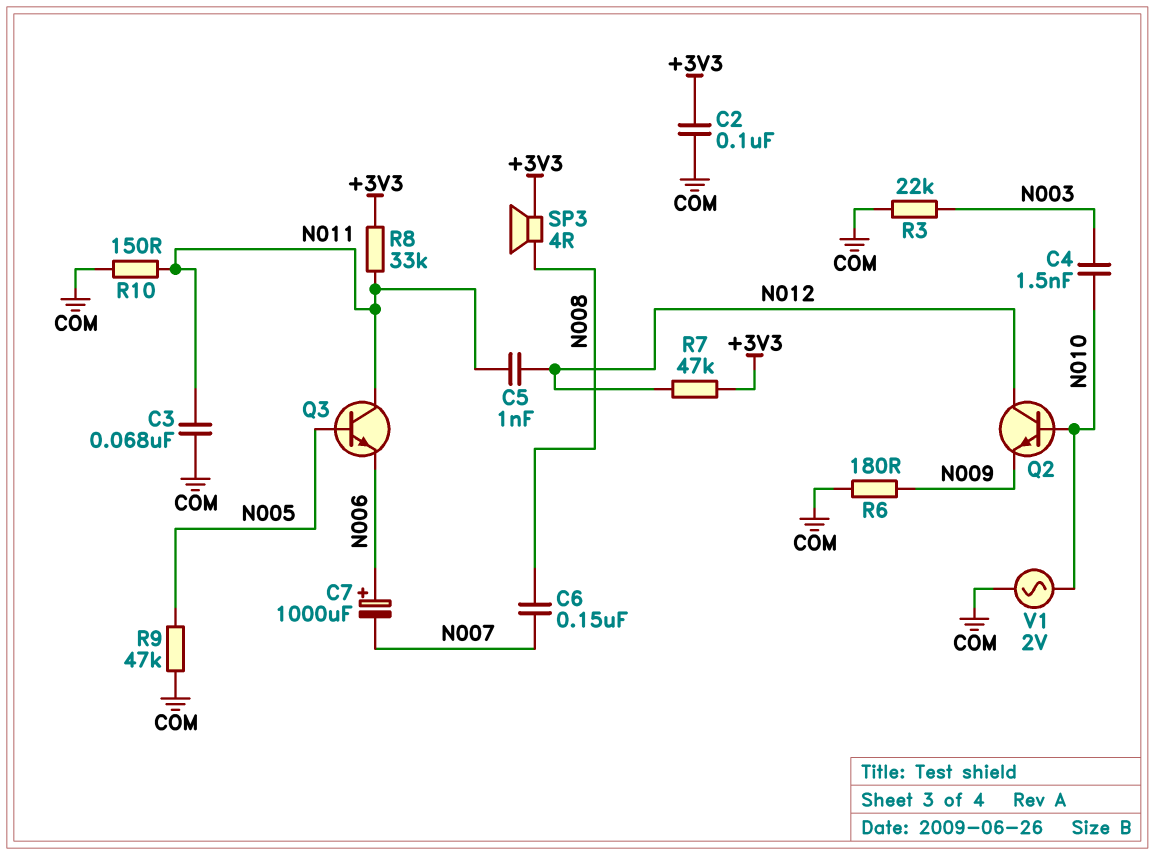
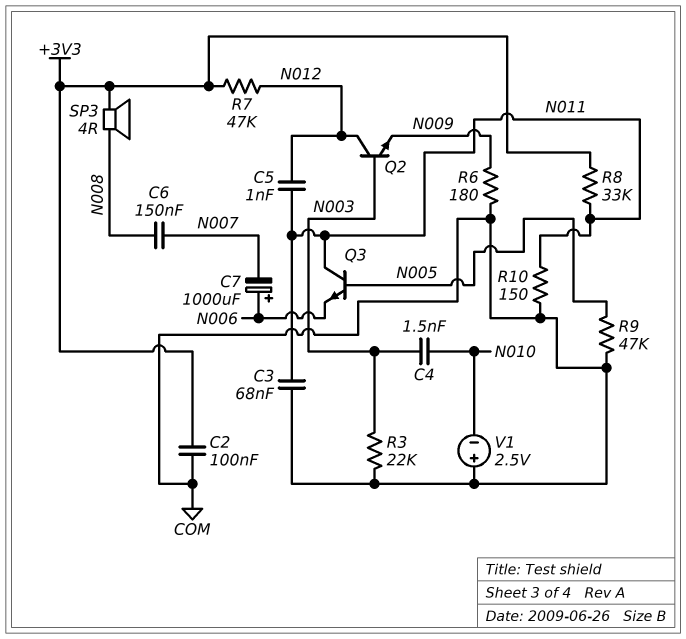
Q2: NPN (B N010, C N012, E N009) -> NPN (B N003, C N012, E N009)
V1: AC 2V (COM, N010) -> 2.5V (plus COM, minus N010)

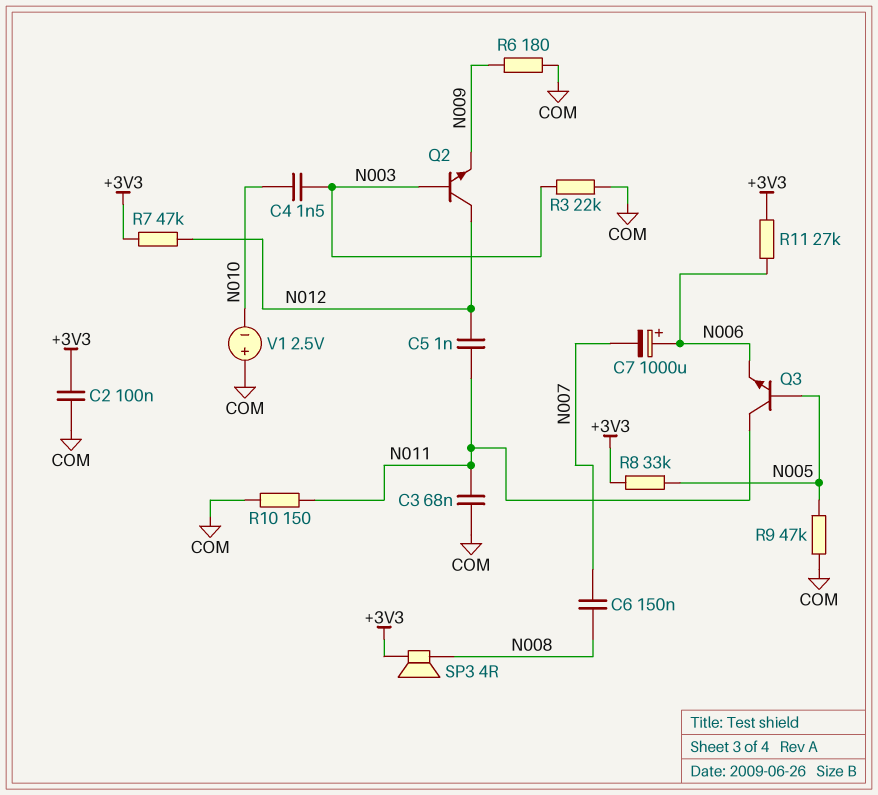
R8: 33k (+3V3, N011) -> 33k (+3V3, N005)
R11: none -> 27k (+3V3, N006)

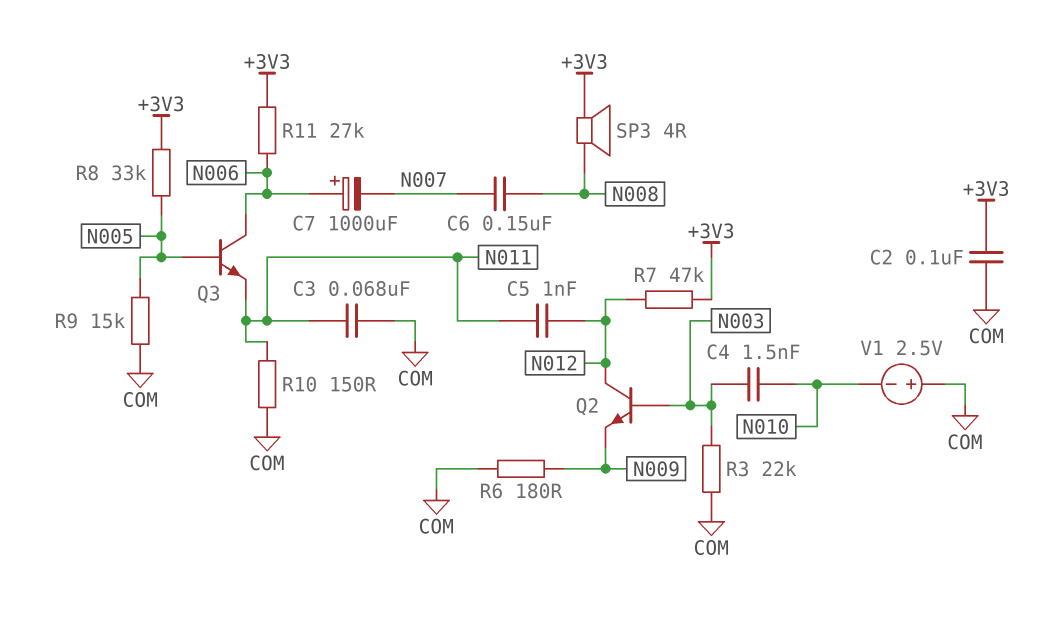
Q3: NPN (B N005, C N011, E N006) -> NPN (B N005, C N006, E N011)
R9: 47k (COM, N005) -> 15k (COM, N005)

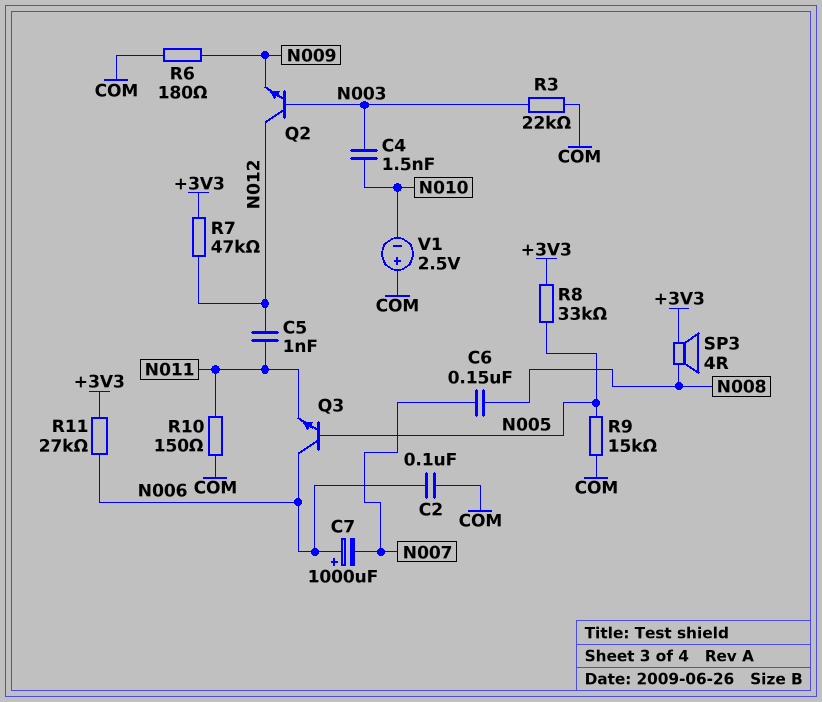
C2: 100nF (+3V3, COM) -> 100nF (COM, N006)
C3: 68nF (COM, N011) -> none

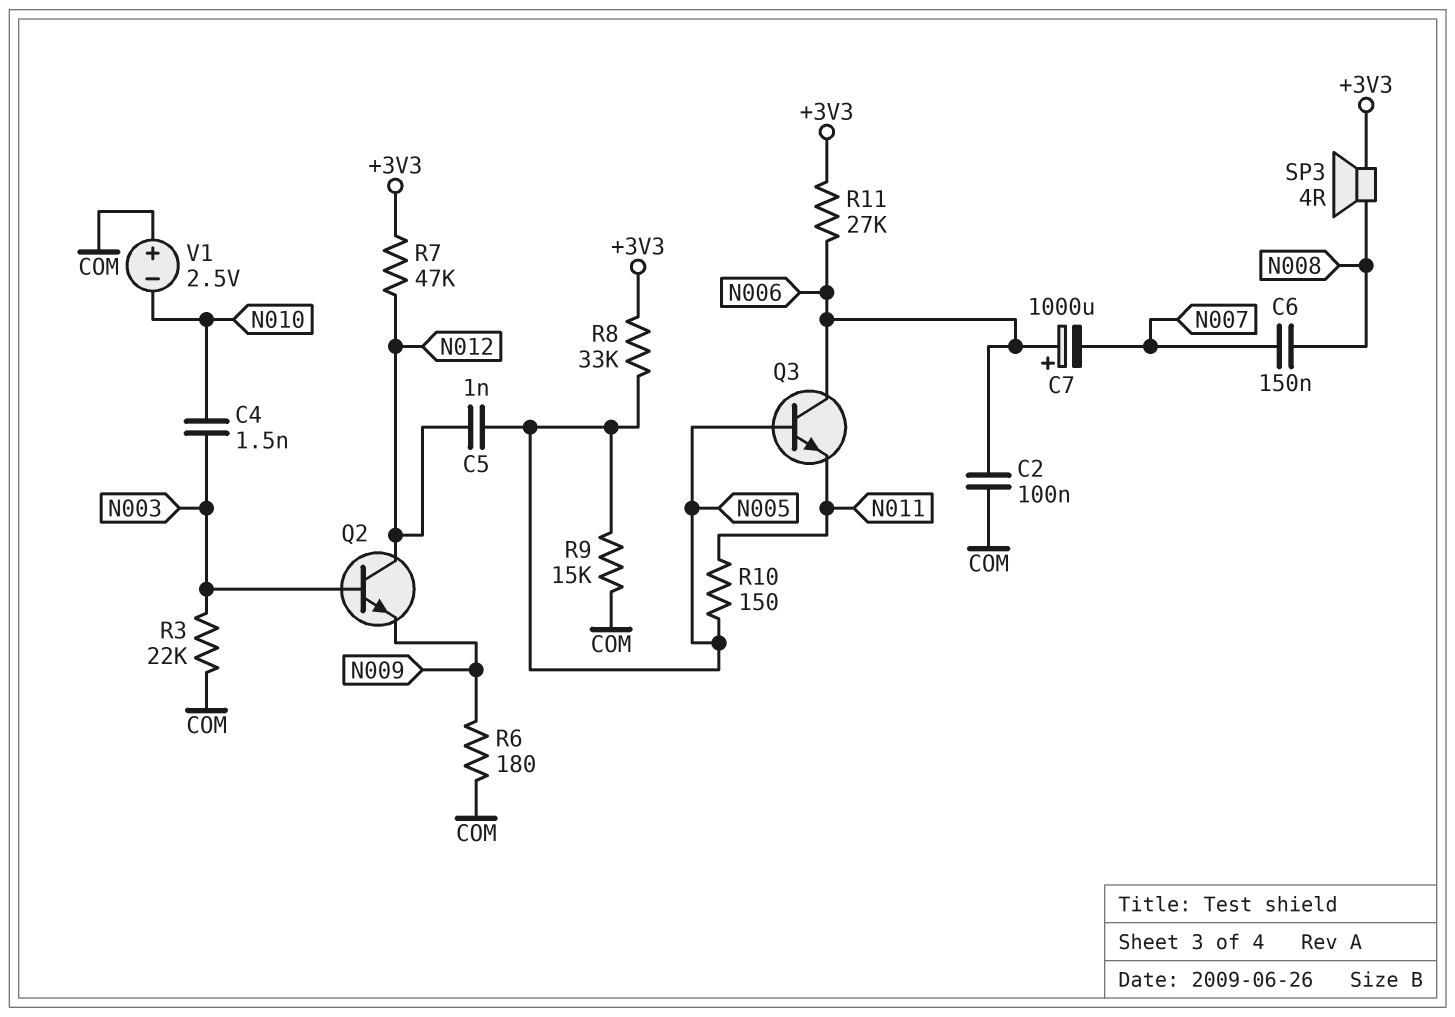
C5: 1nF (N011, N012) -> 1nF (N005, N012)
R10: 150 (COM, N011) -> 150 (N005, N011)

